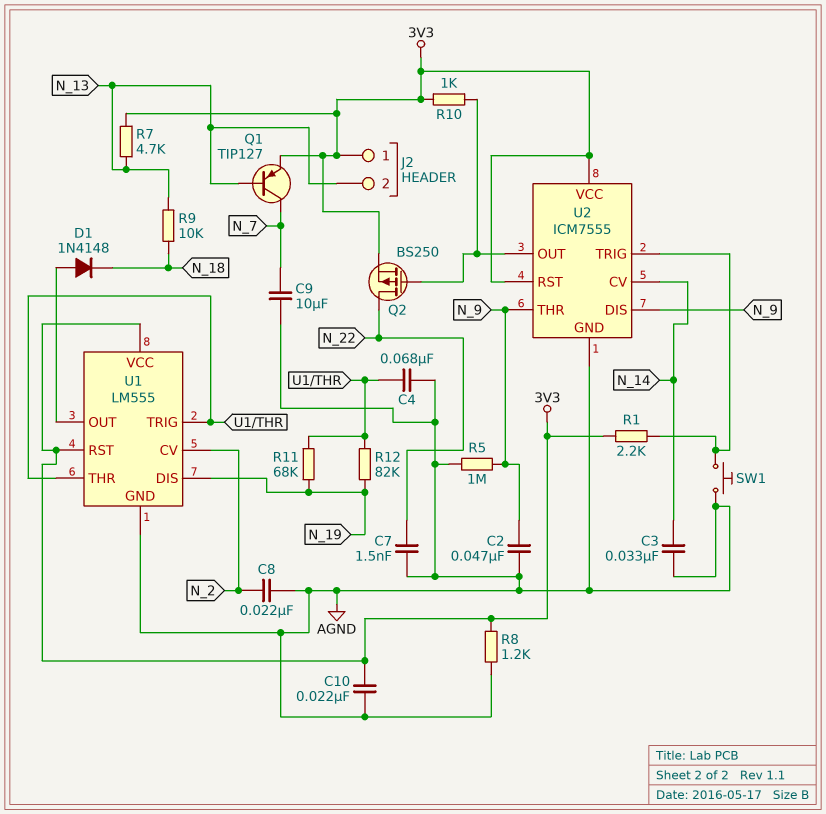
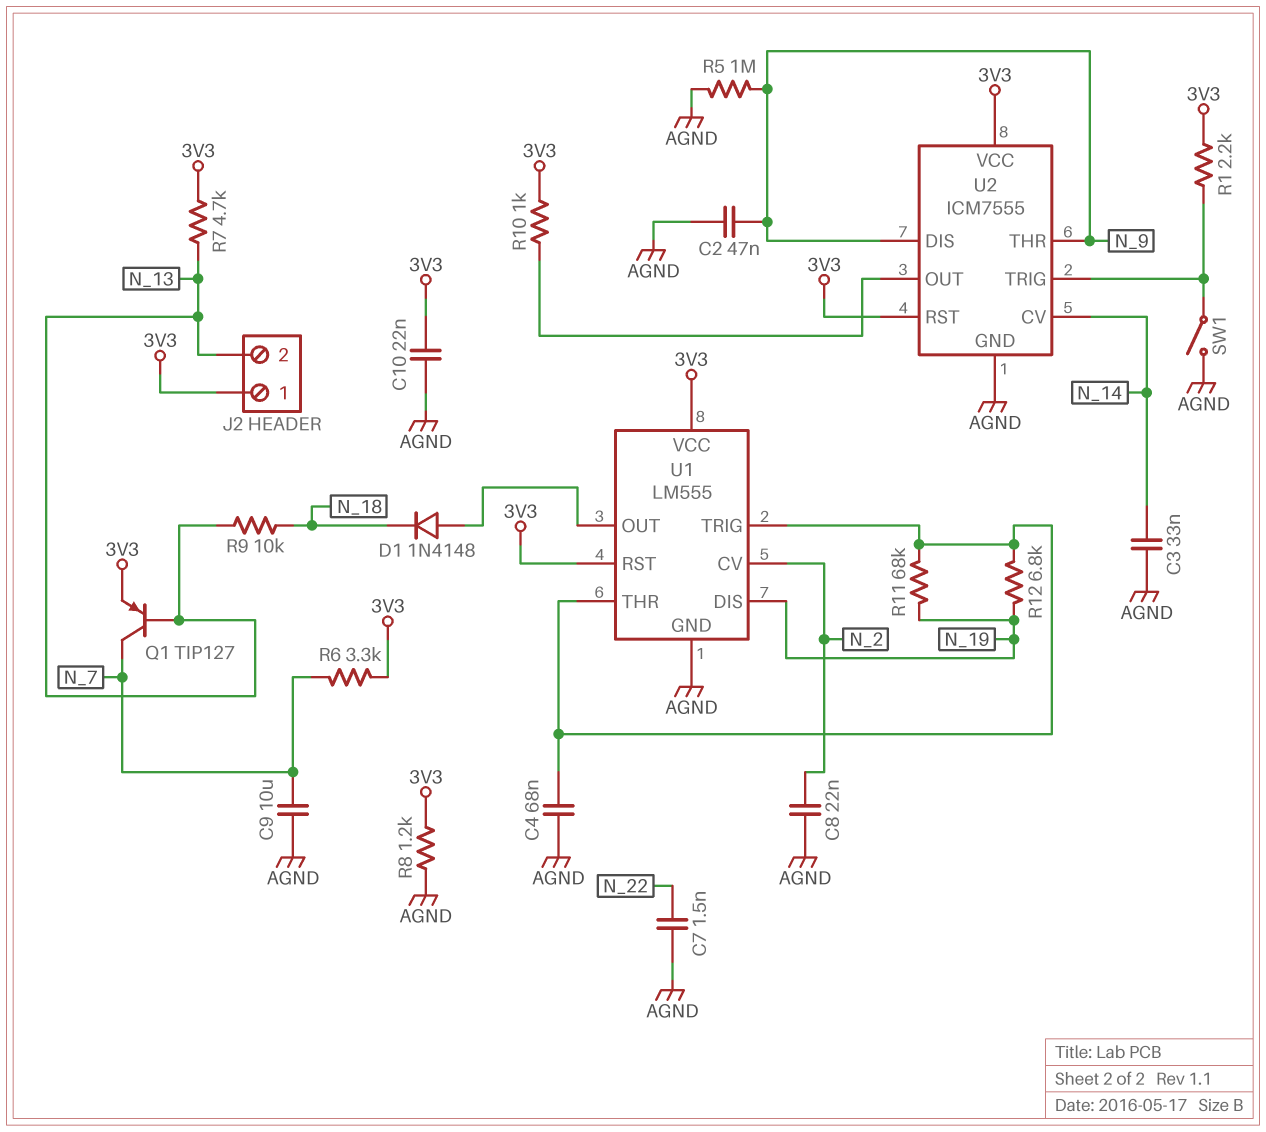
Q2: PMOS BS250 (G U2/OUT, D N_22, S 3V3) -> none
R6: none -> 3.3k (3V3, N_7)
R12: 82k (N_19, U1/THR) -> 6.8k (N_19, U1/THR)
SW1: button (AGND, U2/TRIG) -> switch (AGND, U2/TRIG)

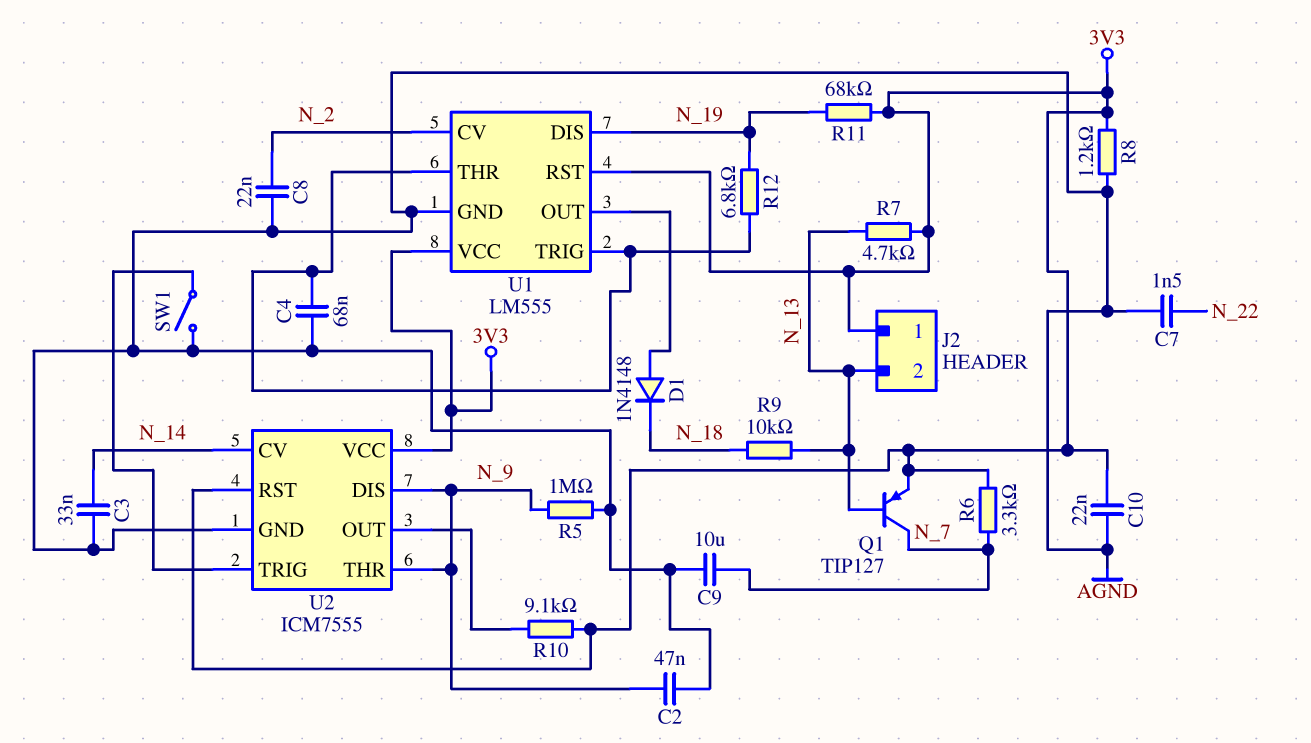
R1: 2.2k (3V3, U2/TRIG) -> none
R10: 1k (3V3, U2/OUT) -> 9.1k (3V3, U2/OUT)
R11: 68k (N_19, U1/THR) -> 68k (3V3, N_19)

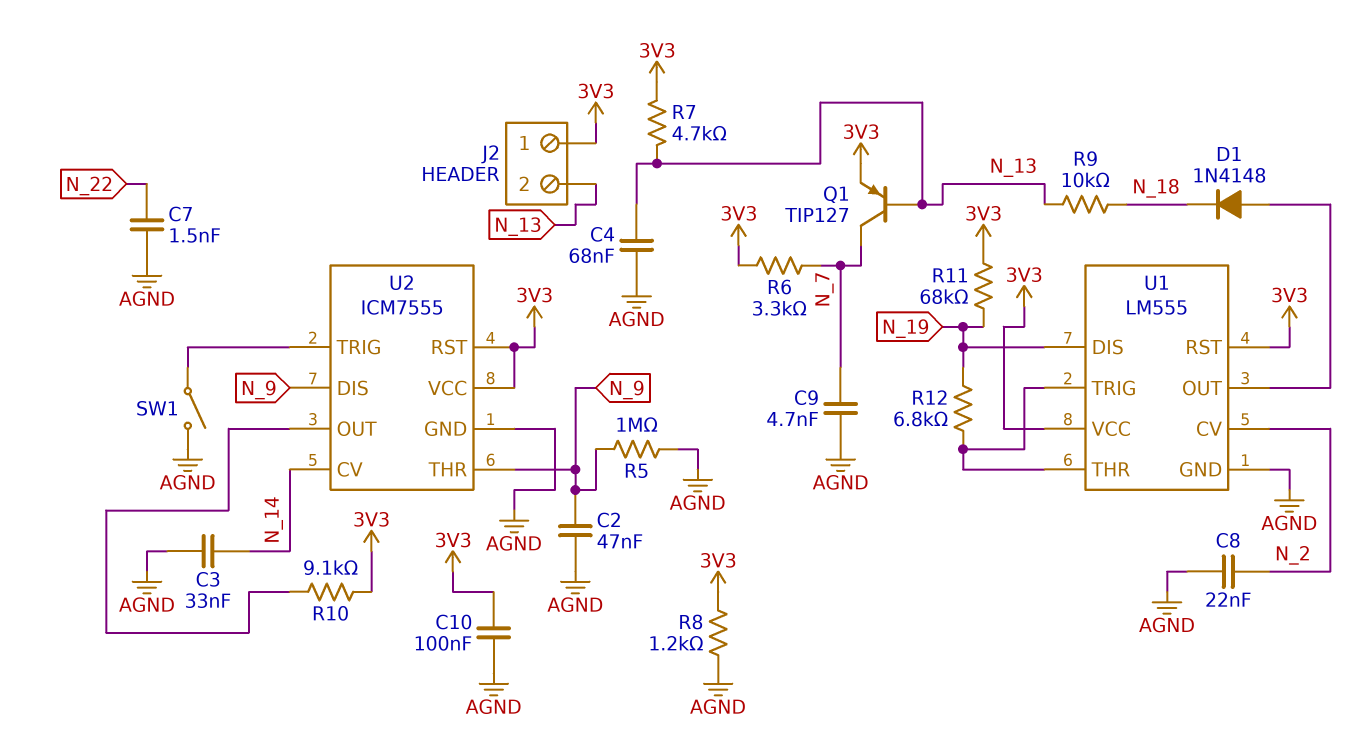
C4: 68nF (AGND, U1/THR) -> 68nF (AGND, N_13)
C9: 10uF (AGND, N_7) -> 4.7nF (AGND, N_7)
C10: 22nF (3V3, AGND) -> 100nF (3V3, AGND)

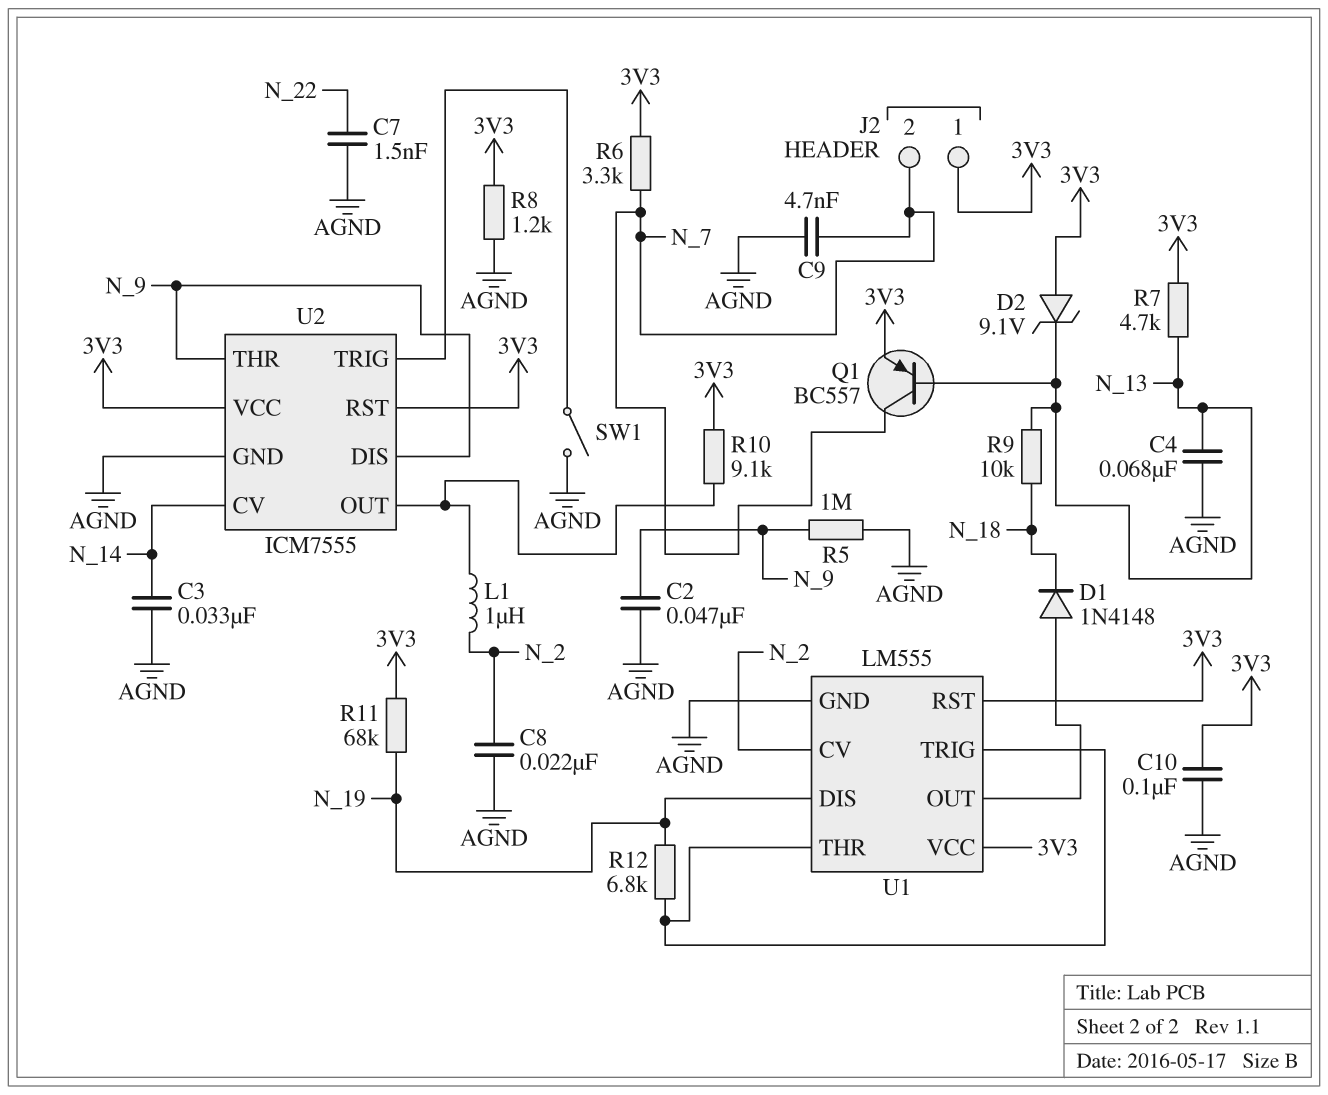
D2: none -> zener 9.1V (A 3V3, K N_13)
J2 pin 2: N_13 -> N_7
L1: none -> 1uH (N_2, U2/OUT)
Q1: PNP TIP127 (B N_13, C N_7, E 3V3) -> PNP BC557 (B N_13, C N_7, E 3V3)

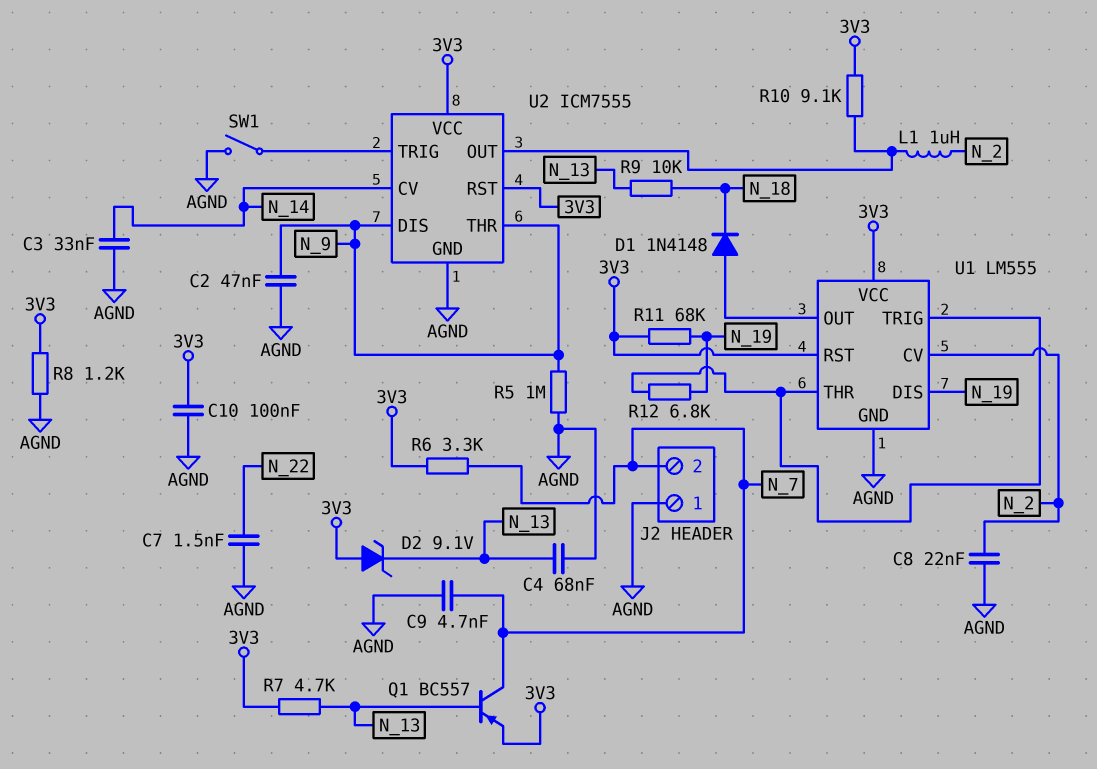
J2 pin 1: 3V3 -> AGND

